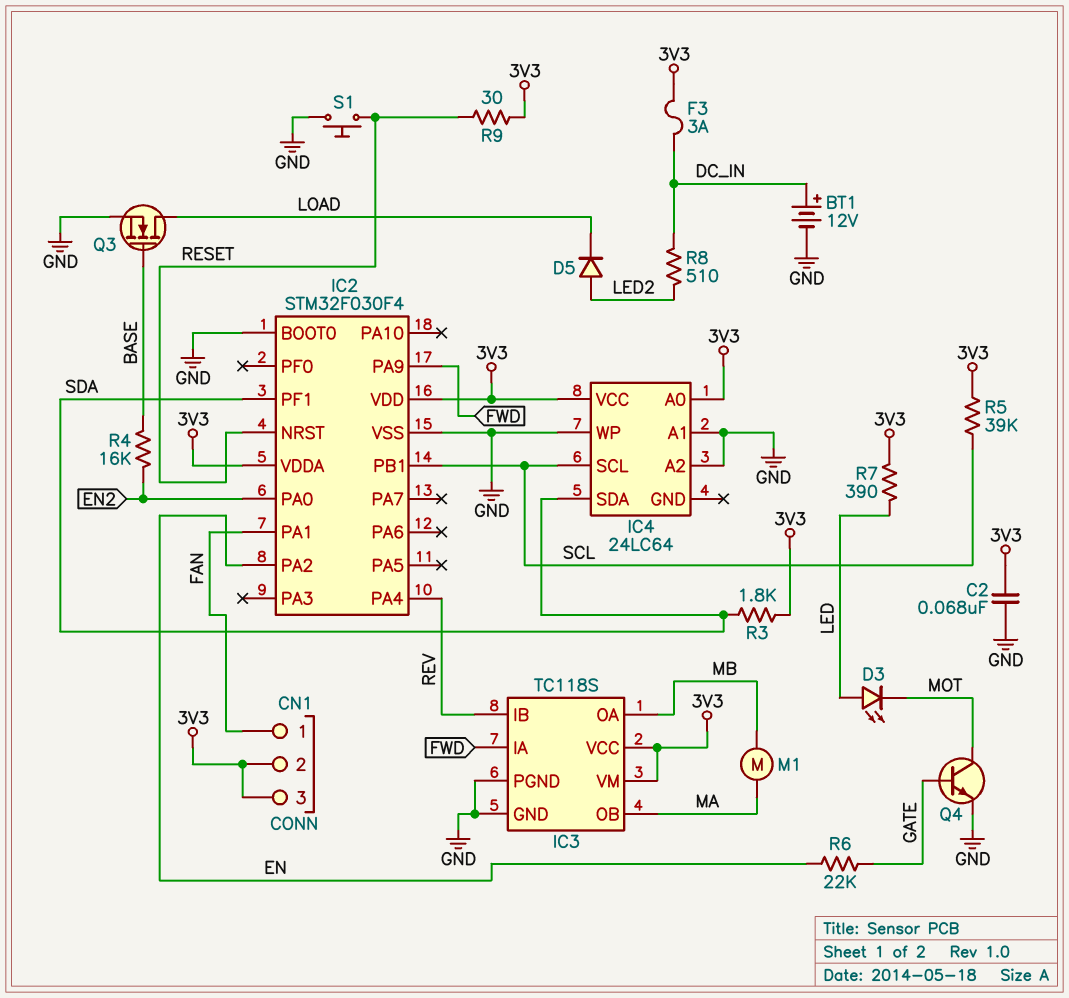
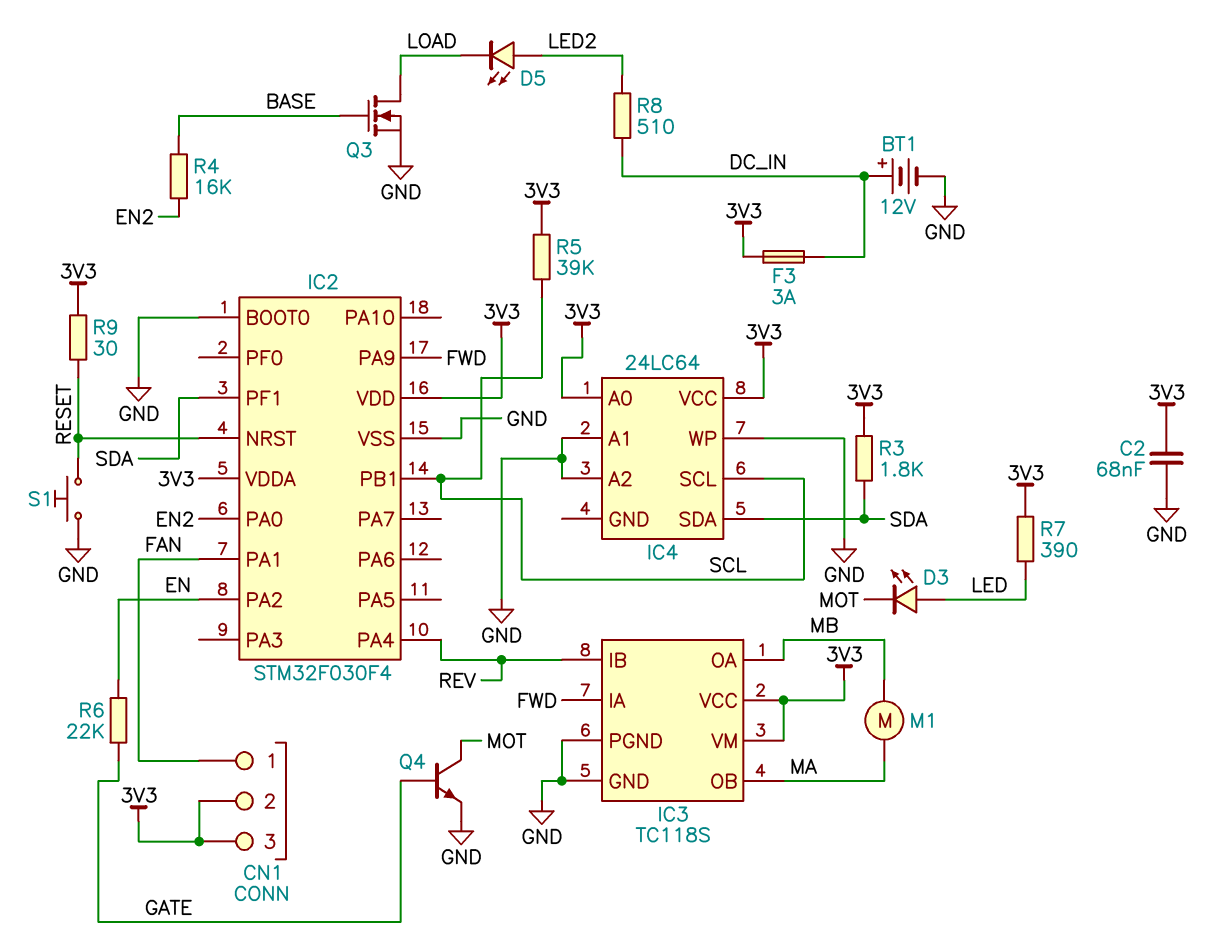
D5: diode (A LED2, K LOAD) -> LED (A LED2, K LOAD)

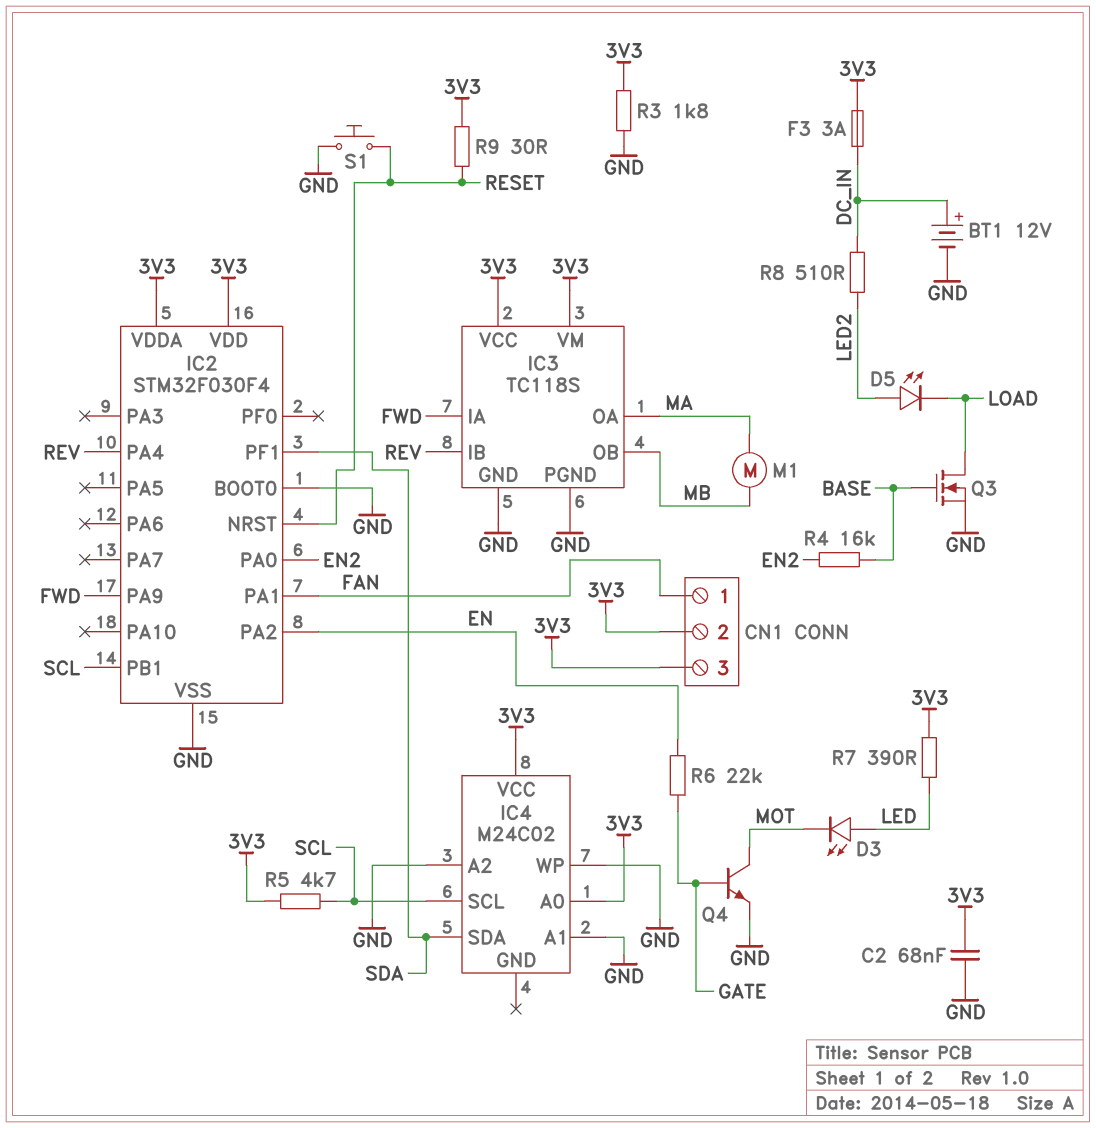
IC3 pin OA: MB -> MA
IC3 pin OB: MA -> MB
IC4: 24LC64 -> M24C02
R3: 1.8k (3V3, SDA) -> 1.8k (3V3, GND)
R5: 39k (3V3, SCL) -> 4.7k (3V3, SCL)

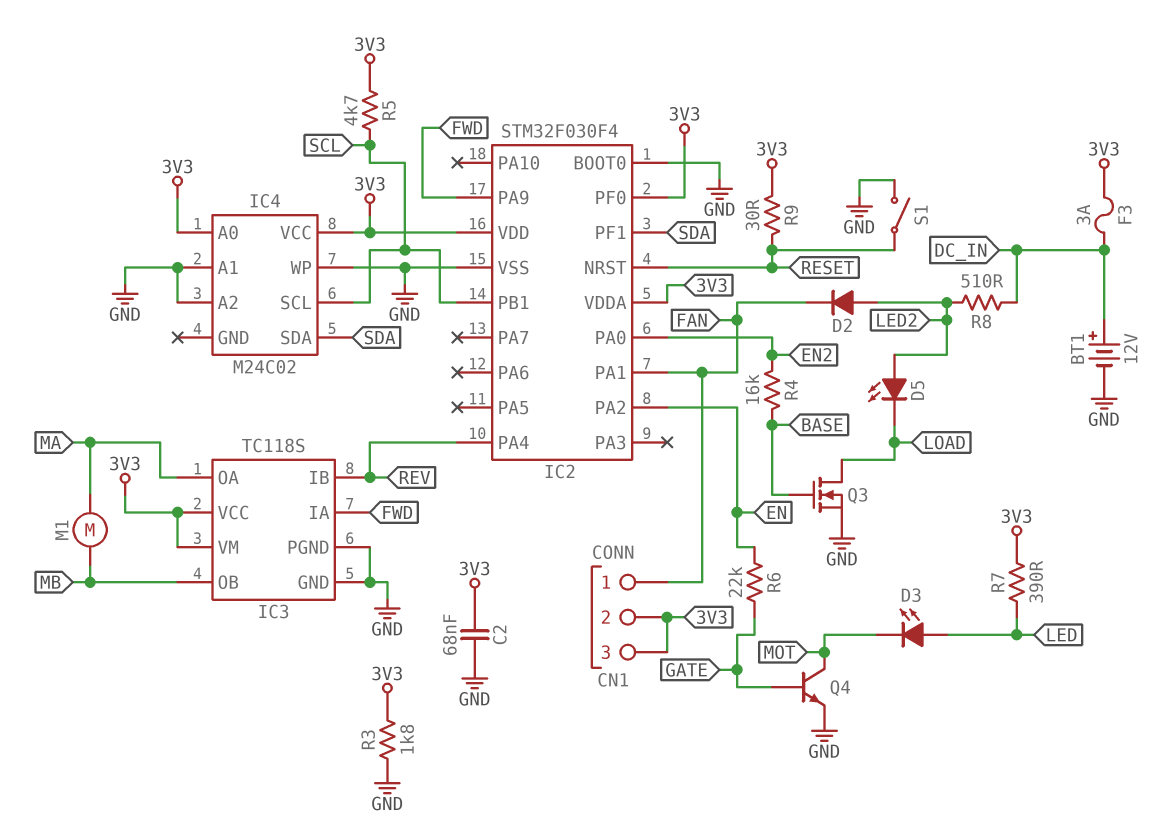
D2: none -> diode (A LED2, K FAN)
IC2 pin PF0: none -> 3V3
S1: button (GND, RESET) -> switch (GND, RESET)

